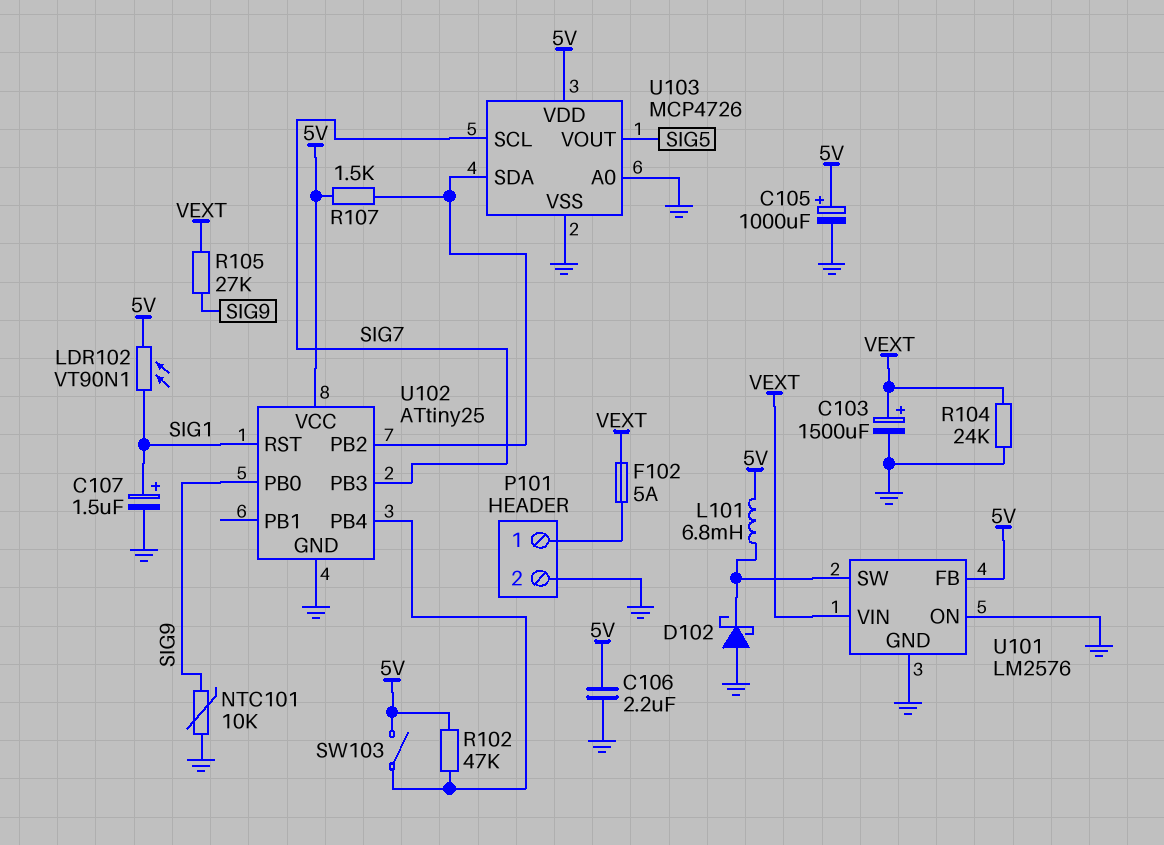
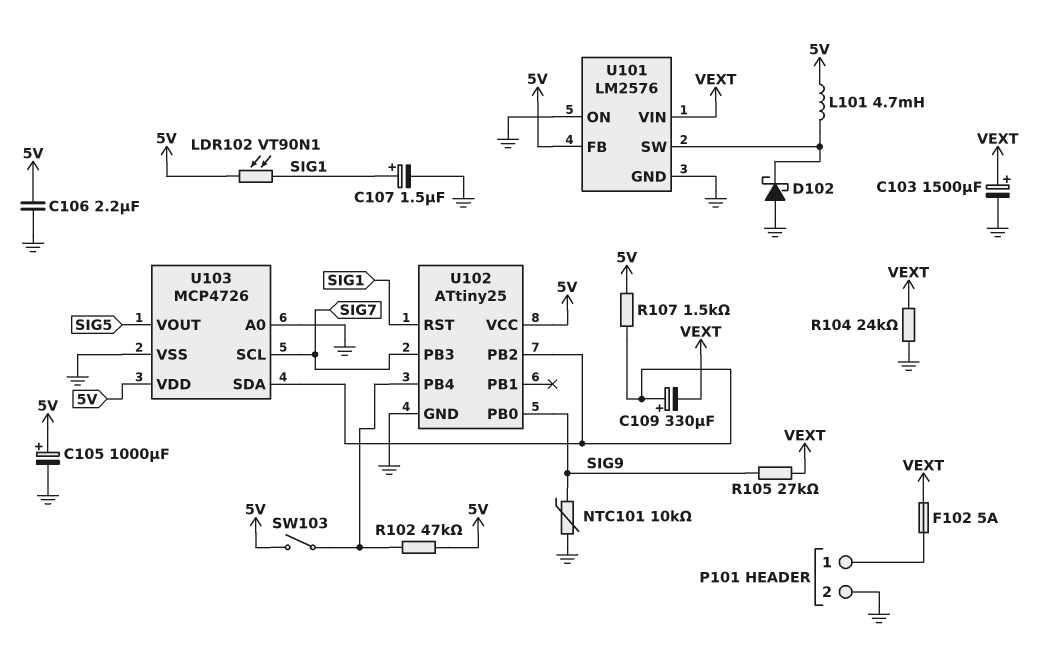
C109: none -> 330uF (plus U102/PB2, minus VEXT)
L101: 6.8mH (5V, U101/SW) -> 4.7mH (5V, U101/SW)

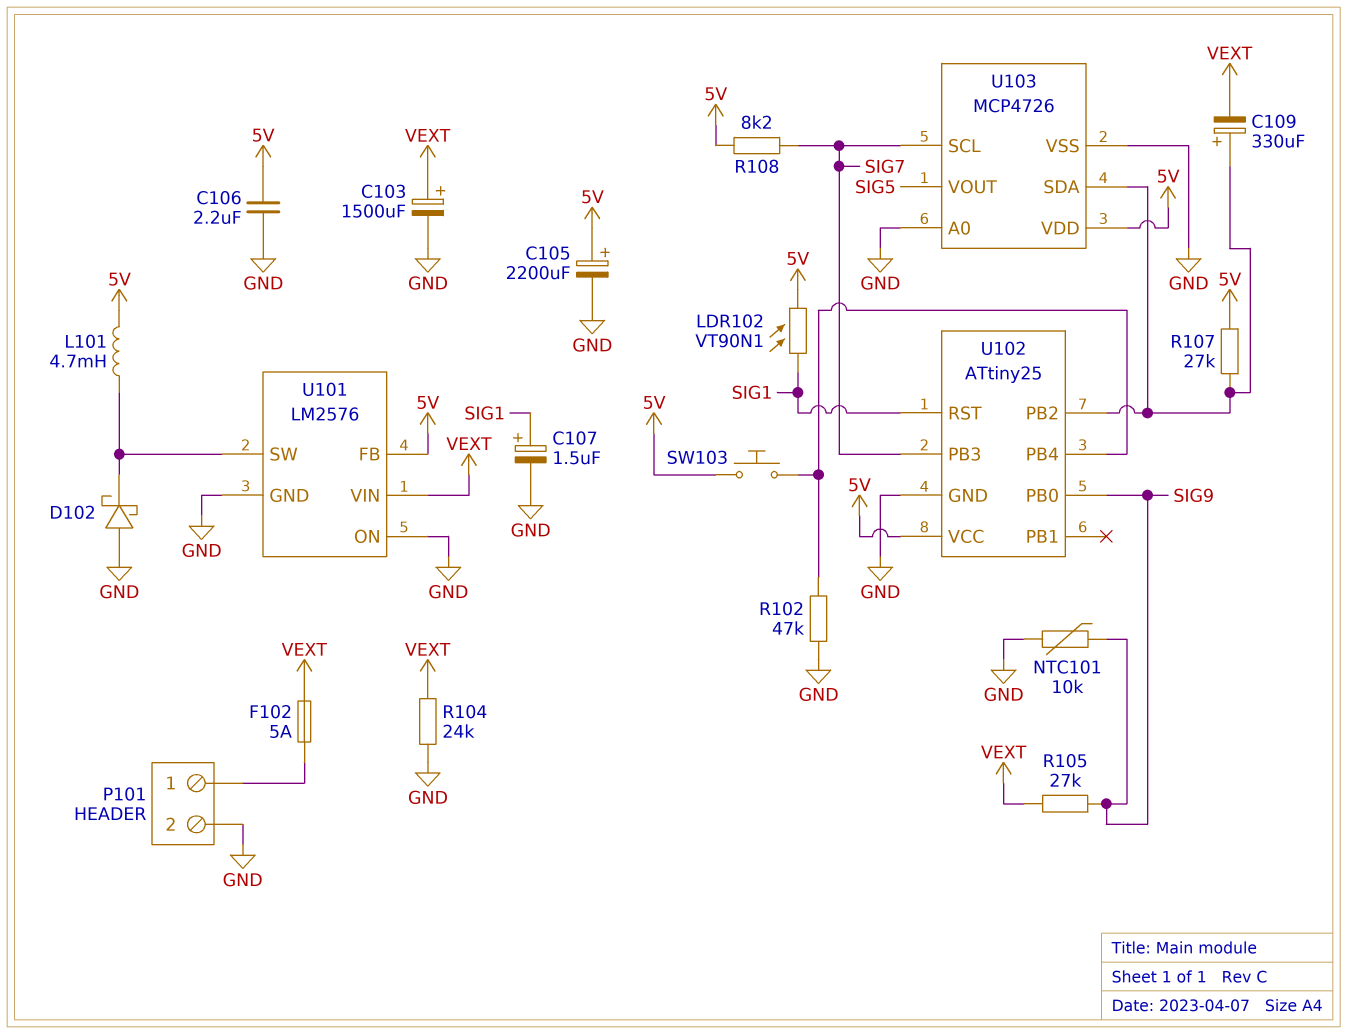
C105: 1000uF (plus 5V, minus GND) -> 2200uF (plus 5V, minus GND)
R102: 47k (5V, U102/PB4) -> 47k (GND, U102/PB4)
R107: 1.5k (5V, U102/PB2) -> 27k (5V, U102/PB2)
R108: none -> 8.2k (5V, SIG7)
SW103: switch (5V, U102/PB4) -> button (5V, U102/PB4)

